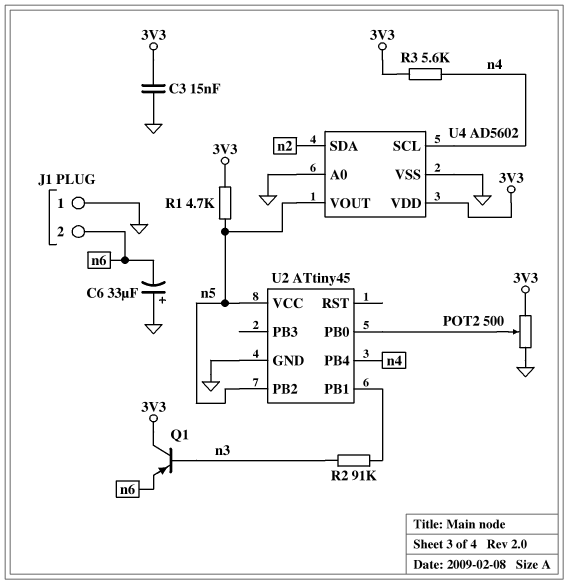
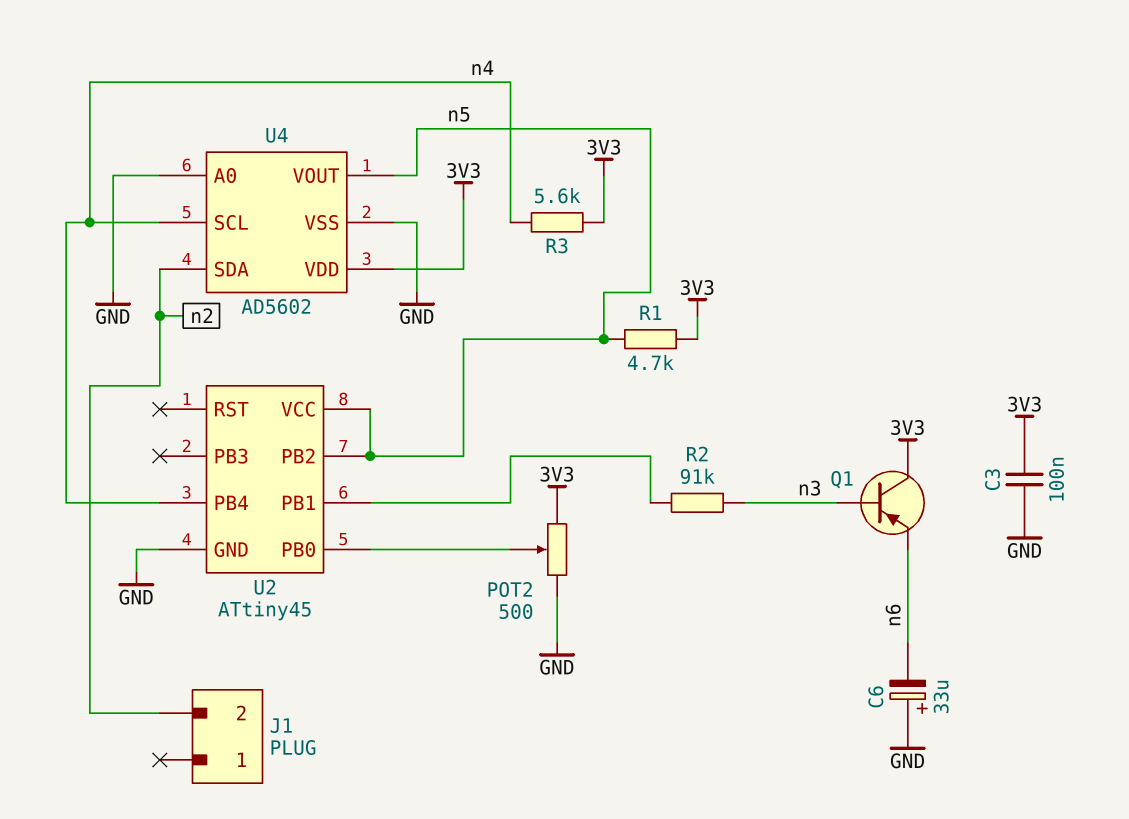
C3: 15nF (3V3, GND) -> 100nF (3V3, GND)
J1 pin 1: GND -> none
J1 pin 2: n6 -> n2

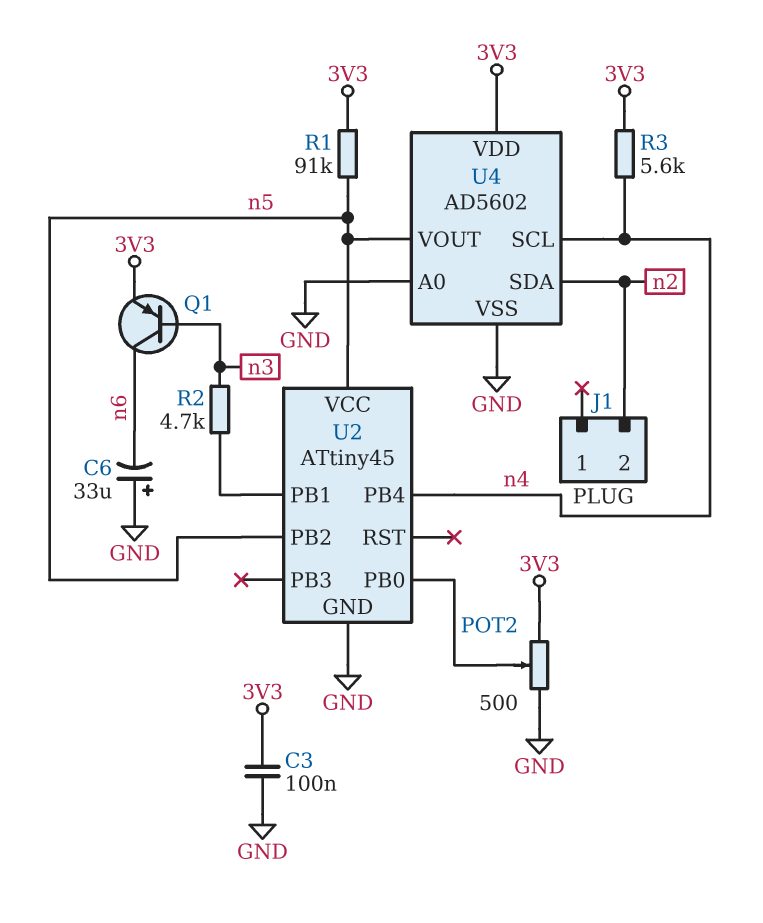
Q1: PNP (B n3, C 3V3, E n6) -> PNP (B n3, C n6, E 3V3)
R1: 4.7k (3V3, n5) -> 91k (3V3, n5)
R2: 91k (U2/PB1, n3) -> 4.7k (U2/PB1, n3)

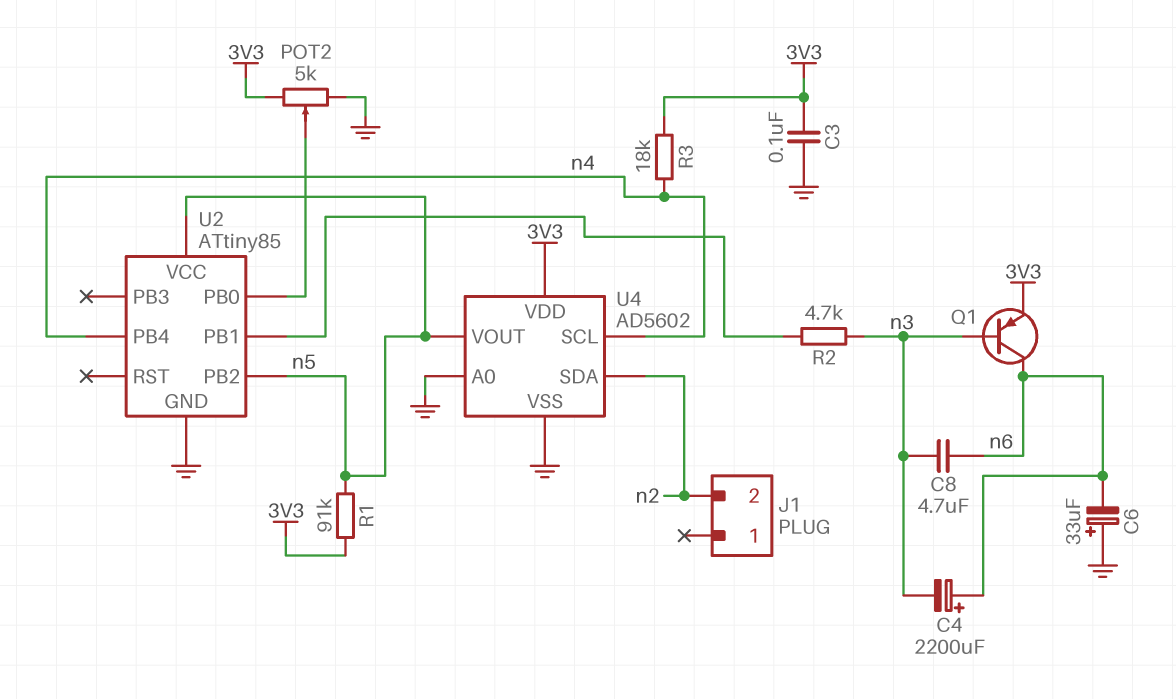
C4: none -> 2200uF (plus n6, minus n3)
C8: none -> 4.7uF (n3, n6)
POT2: 500 (3V3, GND, wiper U2/PB0) -> 5k (3V3, GND, wiper U2/PB0)
R3: 5.6k (3V3, n4) -> 18k (3V3, n4)
U2: ATtiny45 -> ATtiny85

